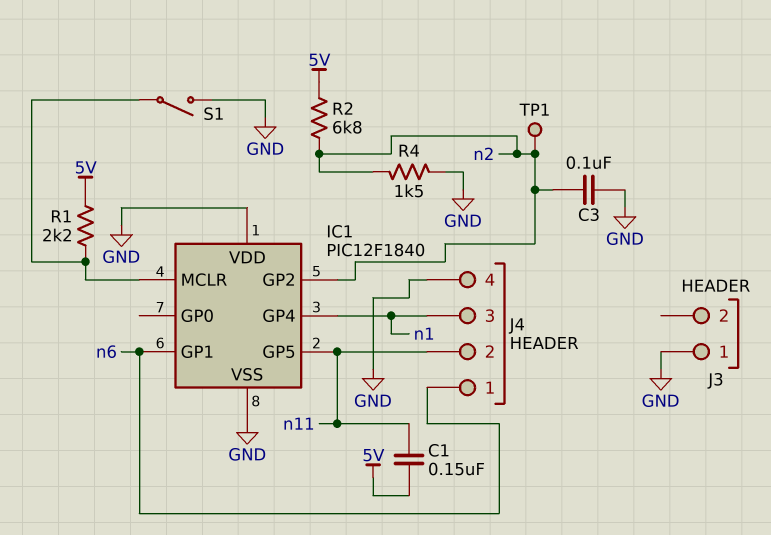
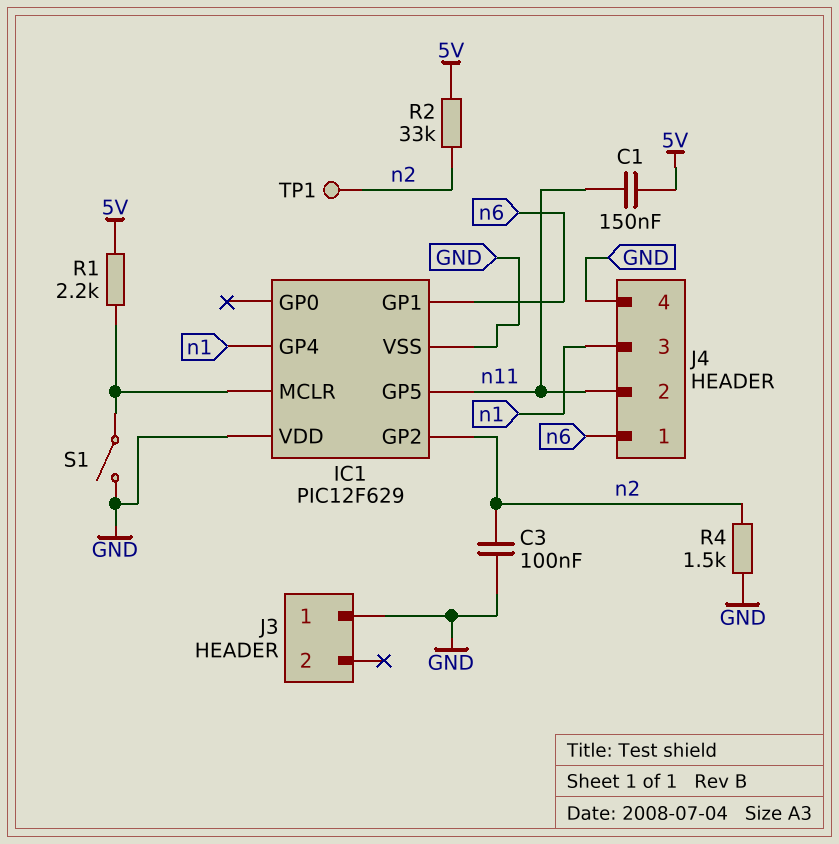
IC1: PIC12F1840 -> PIC12F629
R2: 6.8k (5V, n2) -> 33k (5V, n2)

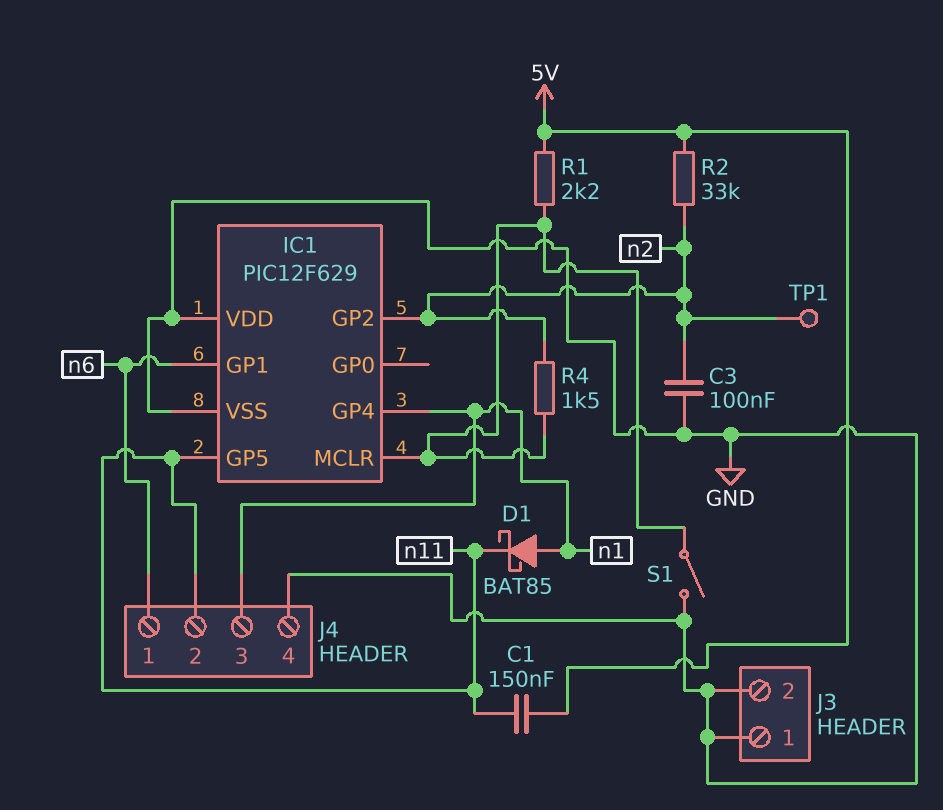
D1: none -> schottky BAT85 (A n1, K n11)
J3 pin 2: none -> GND
R4: 1.5k (GND, n2) -> 1.5k (IC1/MCLR, n2)

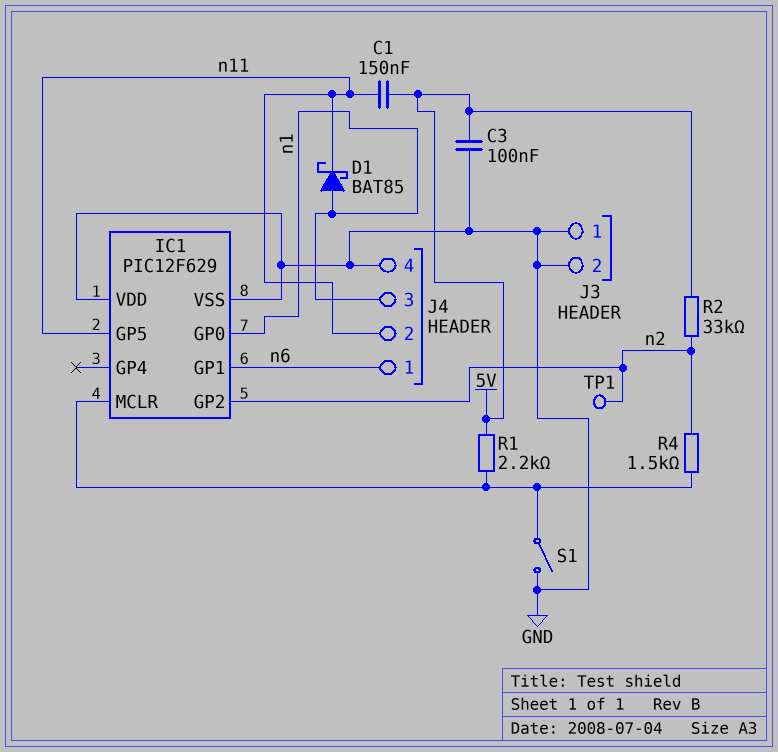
C3: 100nF (GND, n2) -> 100nF (5V, GND)
IC1 pin GP0: none -> n1
IC1 pin GP4: n1 -> none

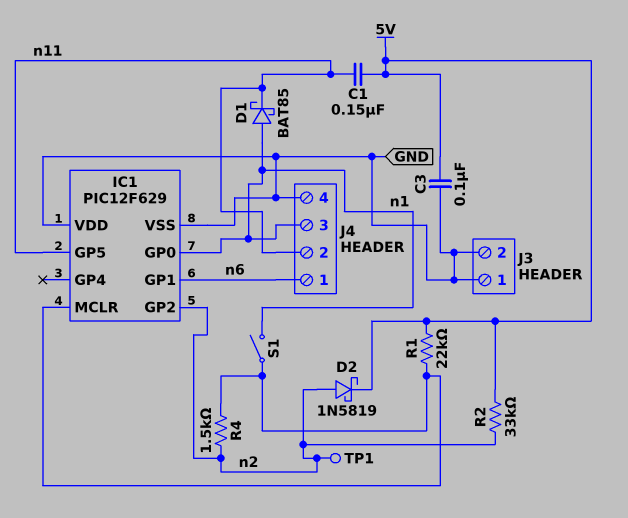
D2: none -> schottky 1N5819 (A n2, K 5V)
R1: 2.2k (5V, IC1/MCLR) -> 22k (5V, IC1/MCLR)
S1: switch (GND, IC1/MCLR) -> switch (IC1/MCLR, n1)

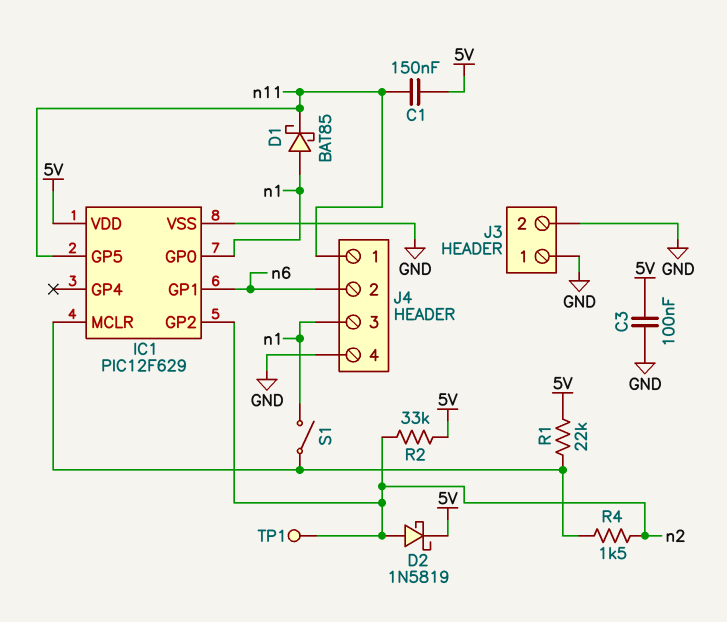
IC1 pin VDD: GND -> 5V
J4 pin 1: n6 -> n11
J4 pin 2: n11 -> n6

